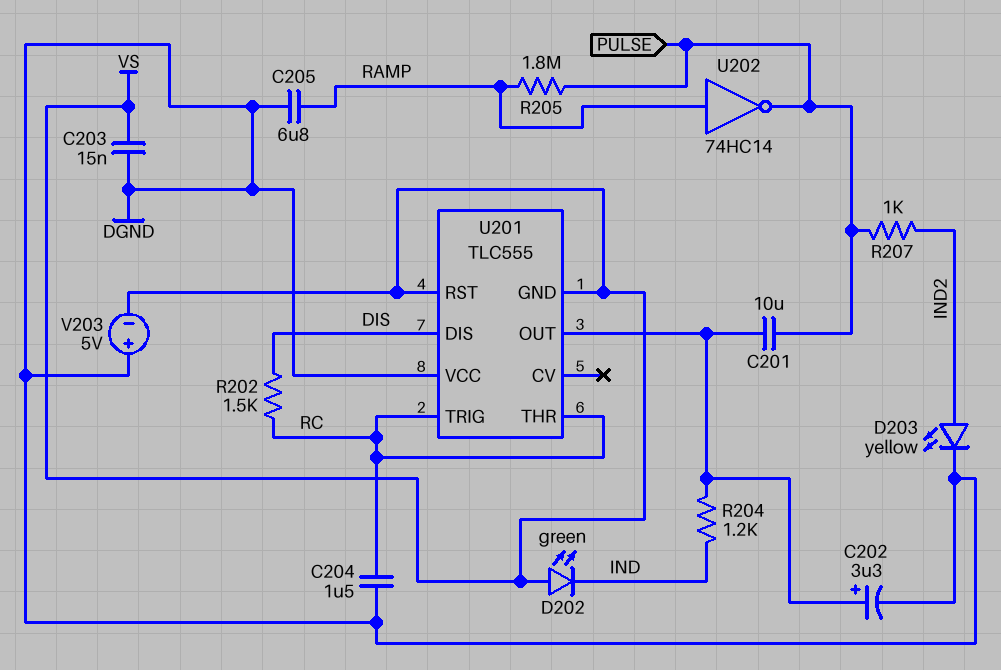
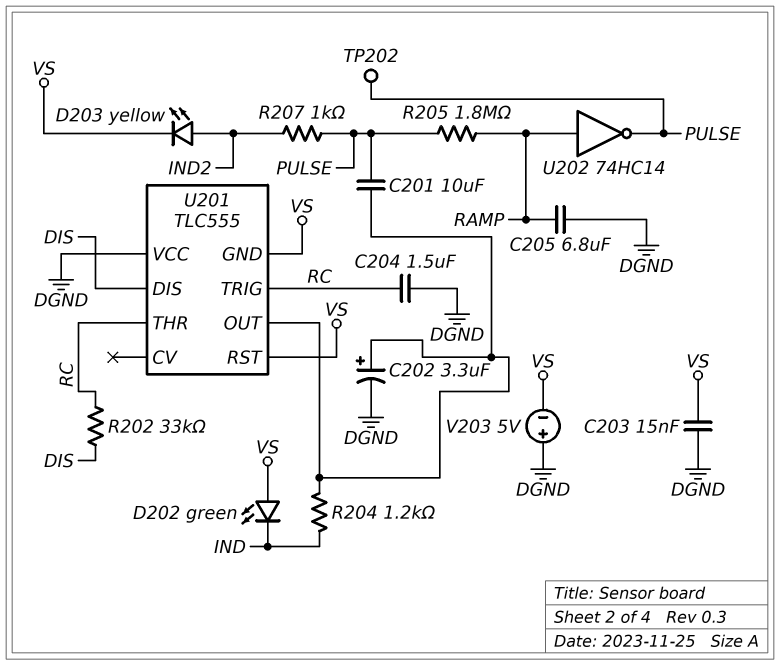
D203: LED yellow (A IND2, K DGND) -> LED yellow (A IND2, K VS)
R202: 1.5k (DIS, RC) -> 33k (DIS, RC)
TP202: none -> test point (PULSE)

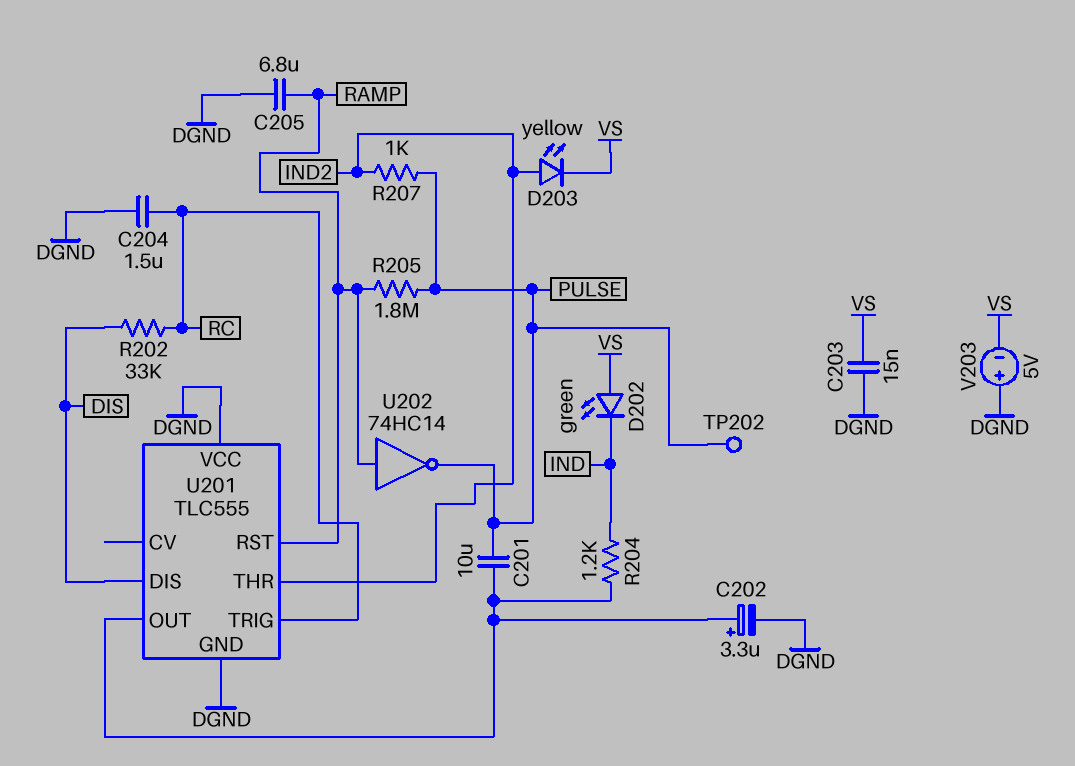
U201 pin GND: VS -> DGND
U201 pin RST: VS -> RAMP
U201 pin THR: RC -> IND2

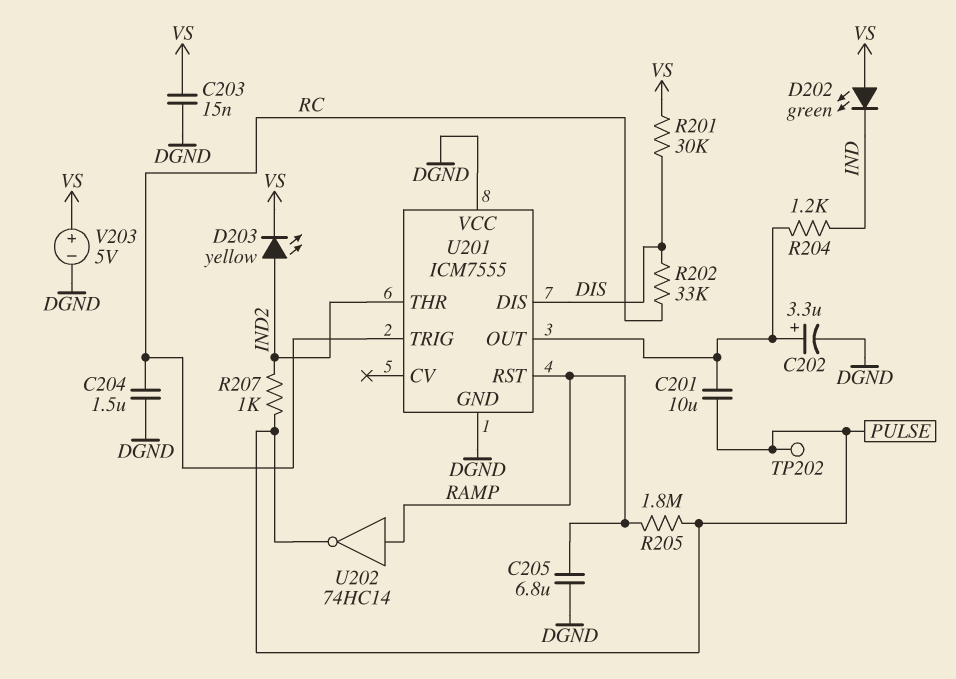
R201: none -> 30k (DIS, VS)
U201: TLC555 -> ICM7555
V203: 5V (plus DGND, minus VS) -> 5V (plus VS, minus DGND)

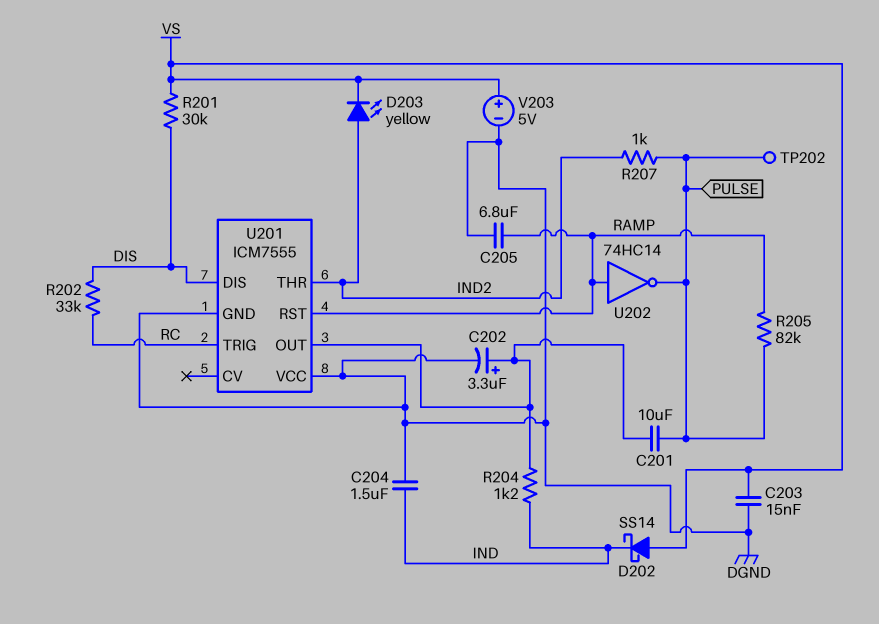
C204: 1.5uF (DGND, RC) -> 1.5uF (DGND, IND)
D202: LED green (A VS, K IND) -> schottky SS14 (A VS, K IND)
R205: 1.8M (PULSE, RAMP) -> 82k (PULSE, RAMP)

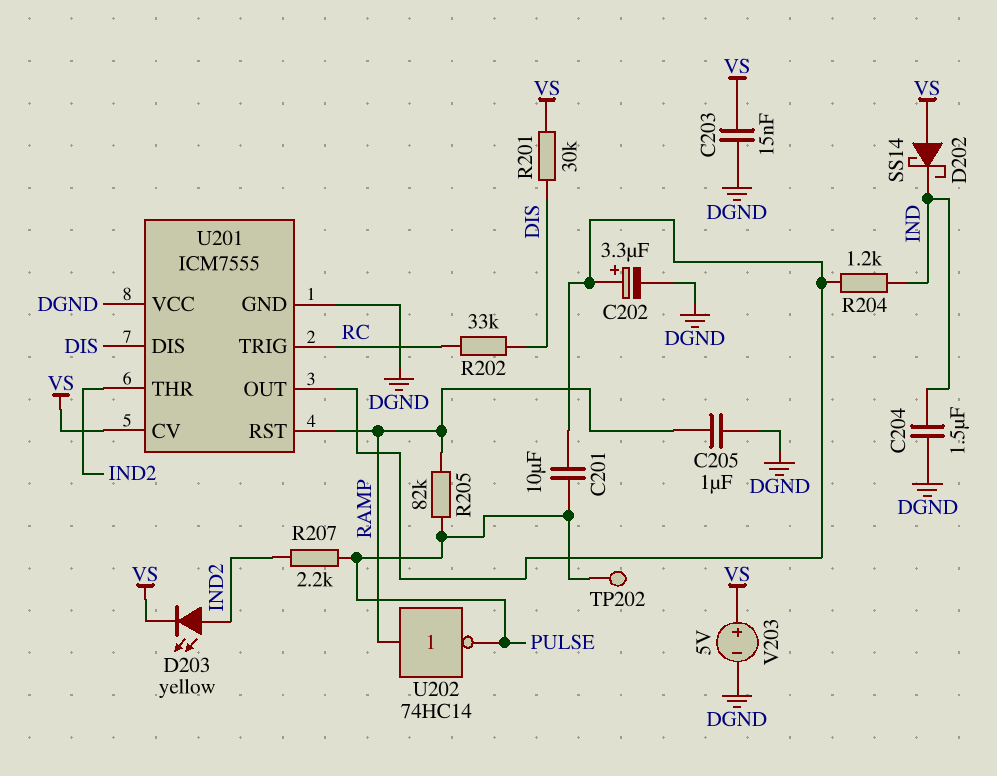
C205: 6.8uF (DGND, RAMP) -> 1uF (DGND, RAMP)
R207: 1k (IND2, PULSE) -> 2.2k (IND2, PULSE)
U201 pin CV: none -> VS

